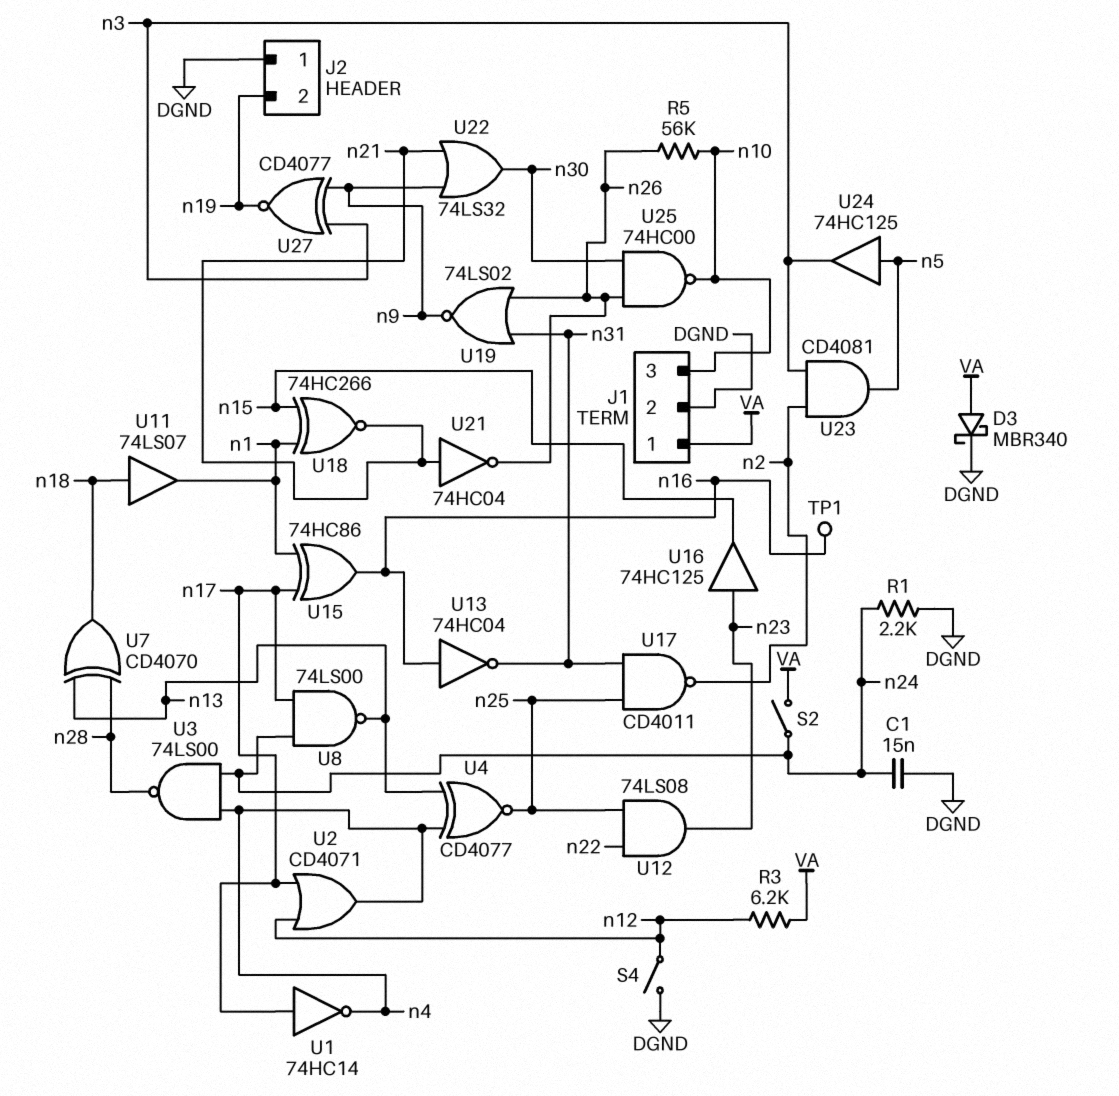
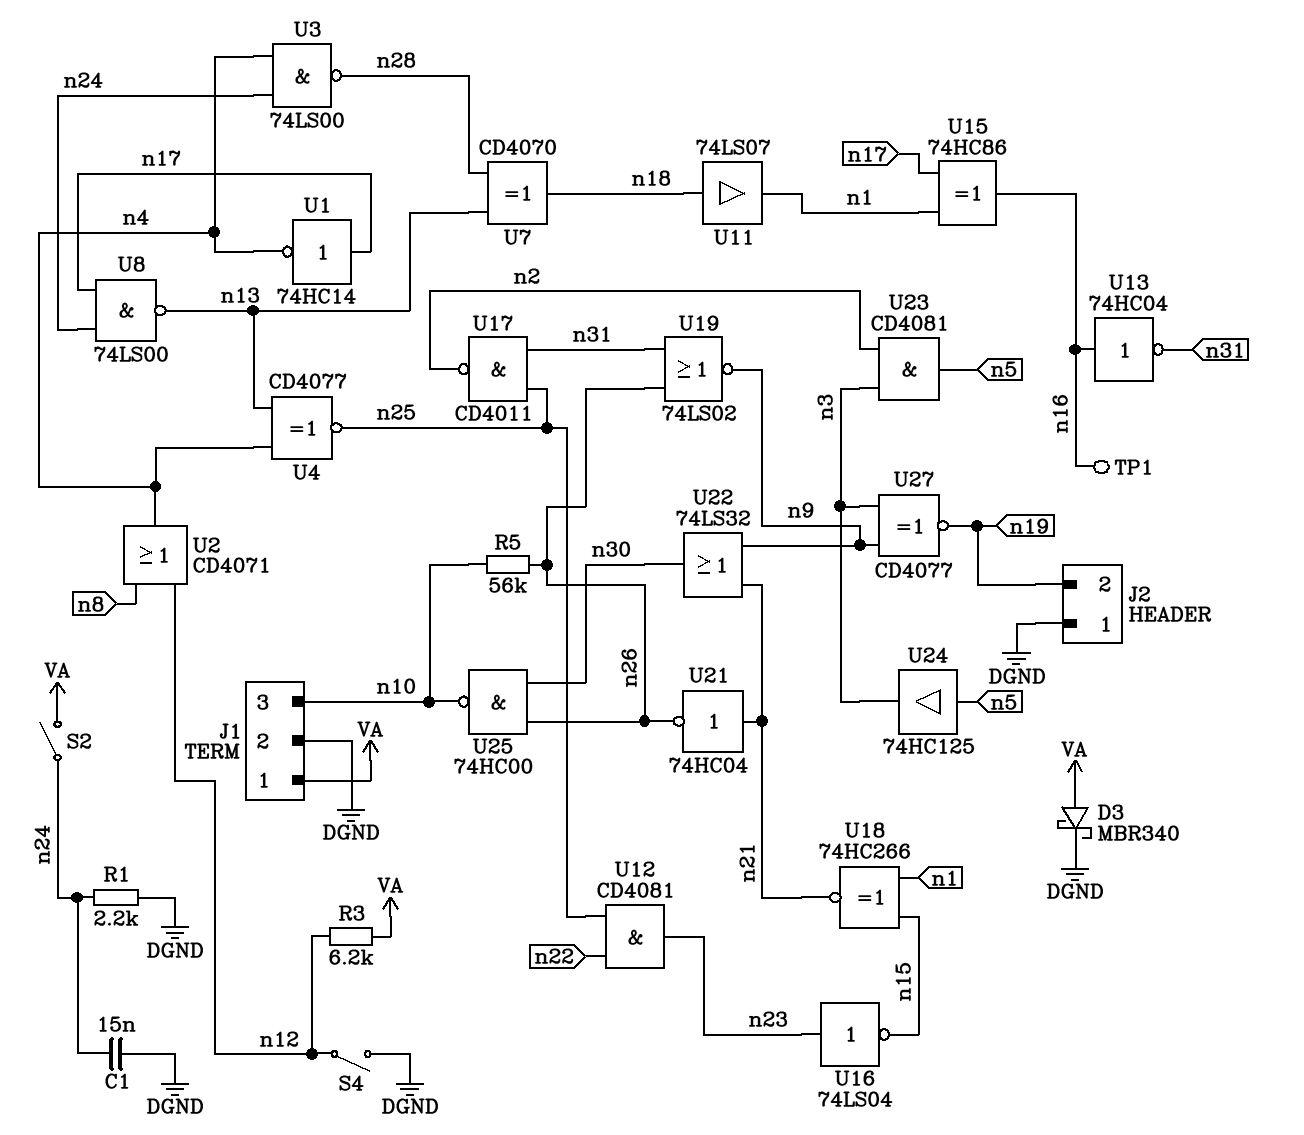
U2: OR CD4071 (in n12, in n17, out n4) -> OR CD4071 (in n8, in n12, out n4)
U12: AND 74LS08 (in n22, in n25, out n23) -> AND CD4081 (in n22, in n25, out n23)
U16: buffer 74HC125 (in n23, out n15) -> NOT 74LS04 (in n23, out n15)

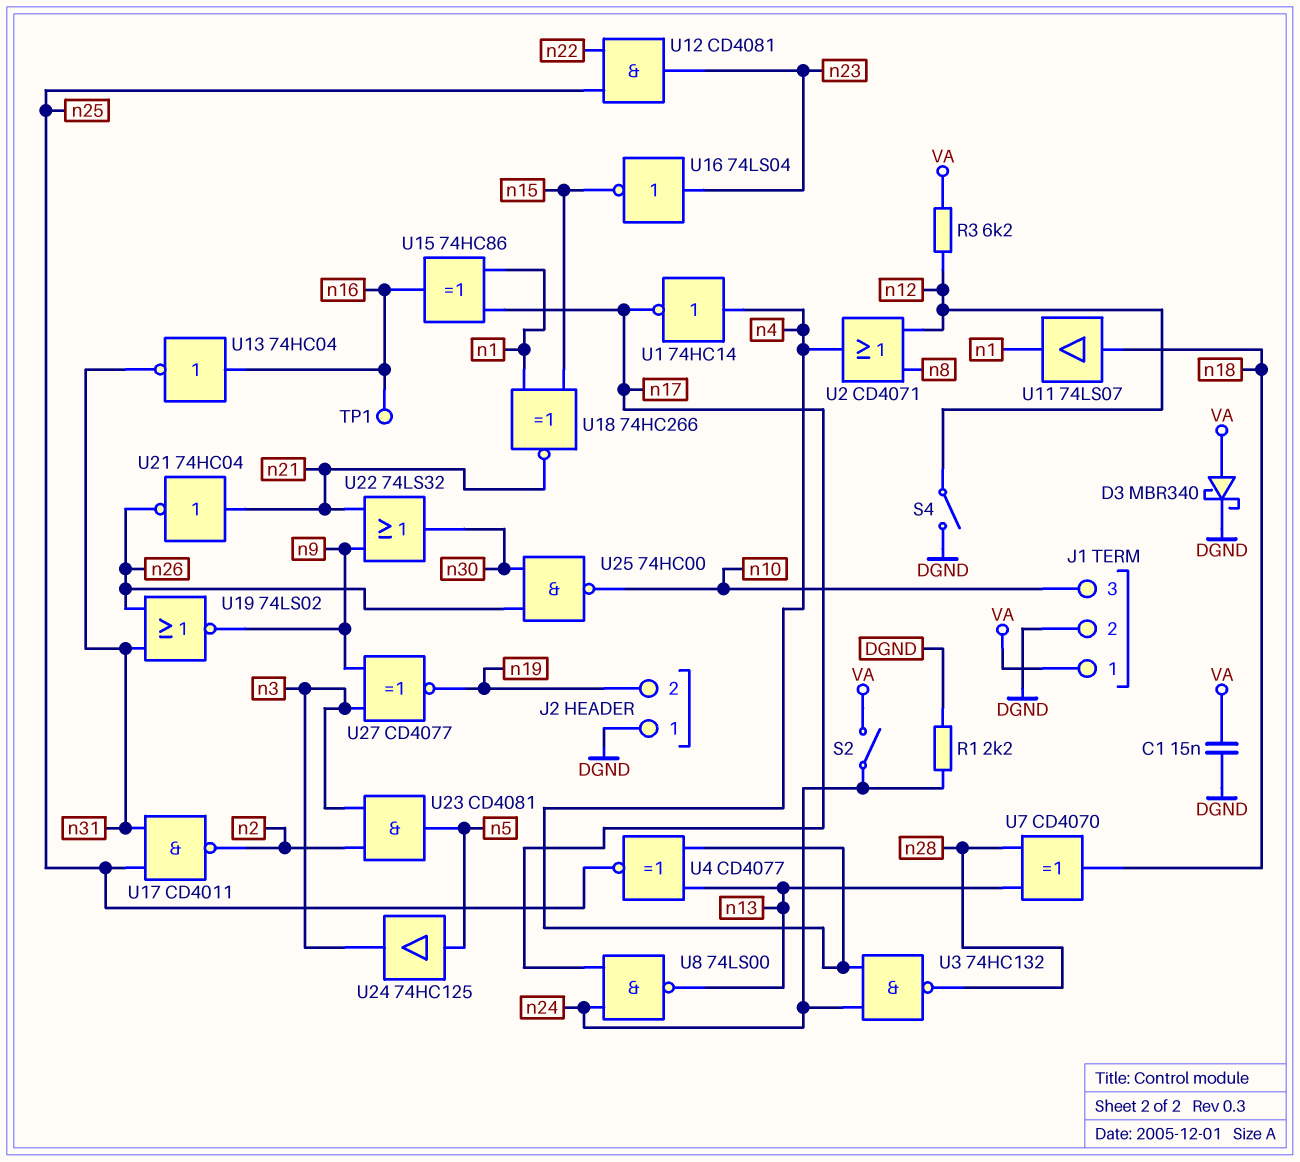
C1: 15nF (DGND, n24) -> 15nF (DGND, VA)
R5: 56k (n10, n26) -> none
U1: NOT 74HC14 (in n17, out n4) -> NOT 74HC14 (in n4, out n17)
U3: NAND 74LS00 (in n4, in n24, out n28) -> NAND 74HC132 (in n4, in n24, out n28)

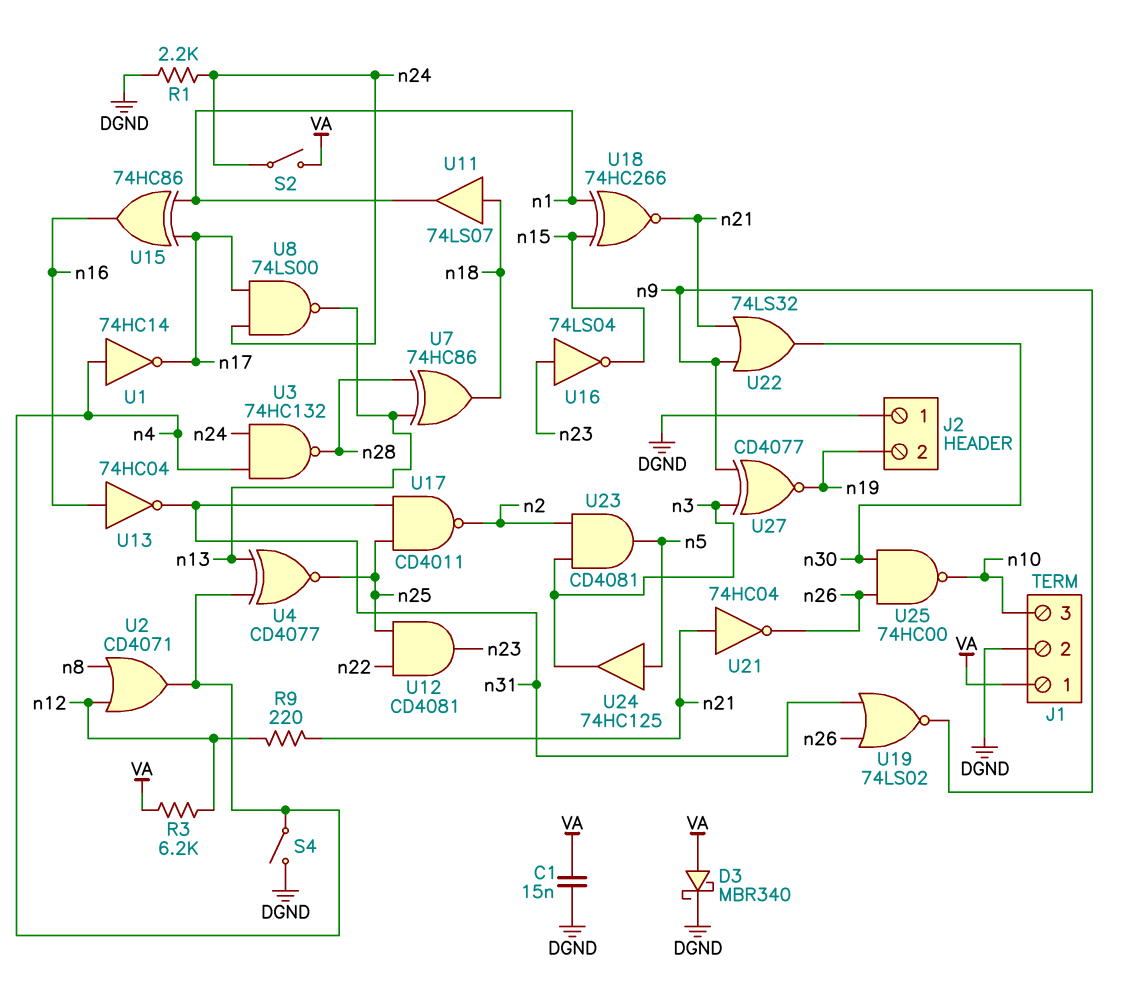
R9: none -> 220 (n12, n21)
S4: switch (DGND, n12) -> switch (DGND, n4)
TP1: test point (n16) -> none
U7: XOR CD4070 (in n13, in n28, out n18) -> XOR 74HC86 (in n13, in n28, out n18)

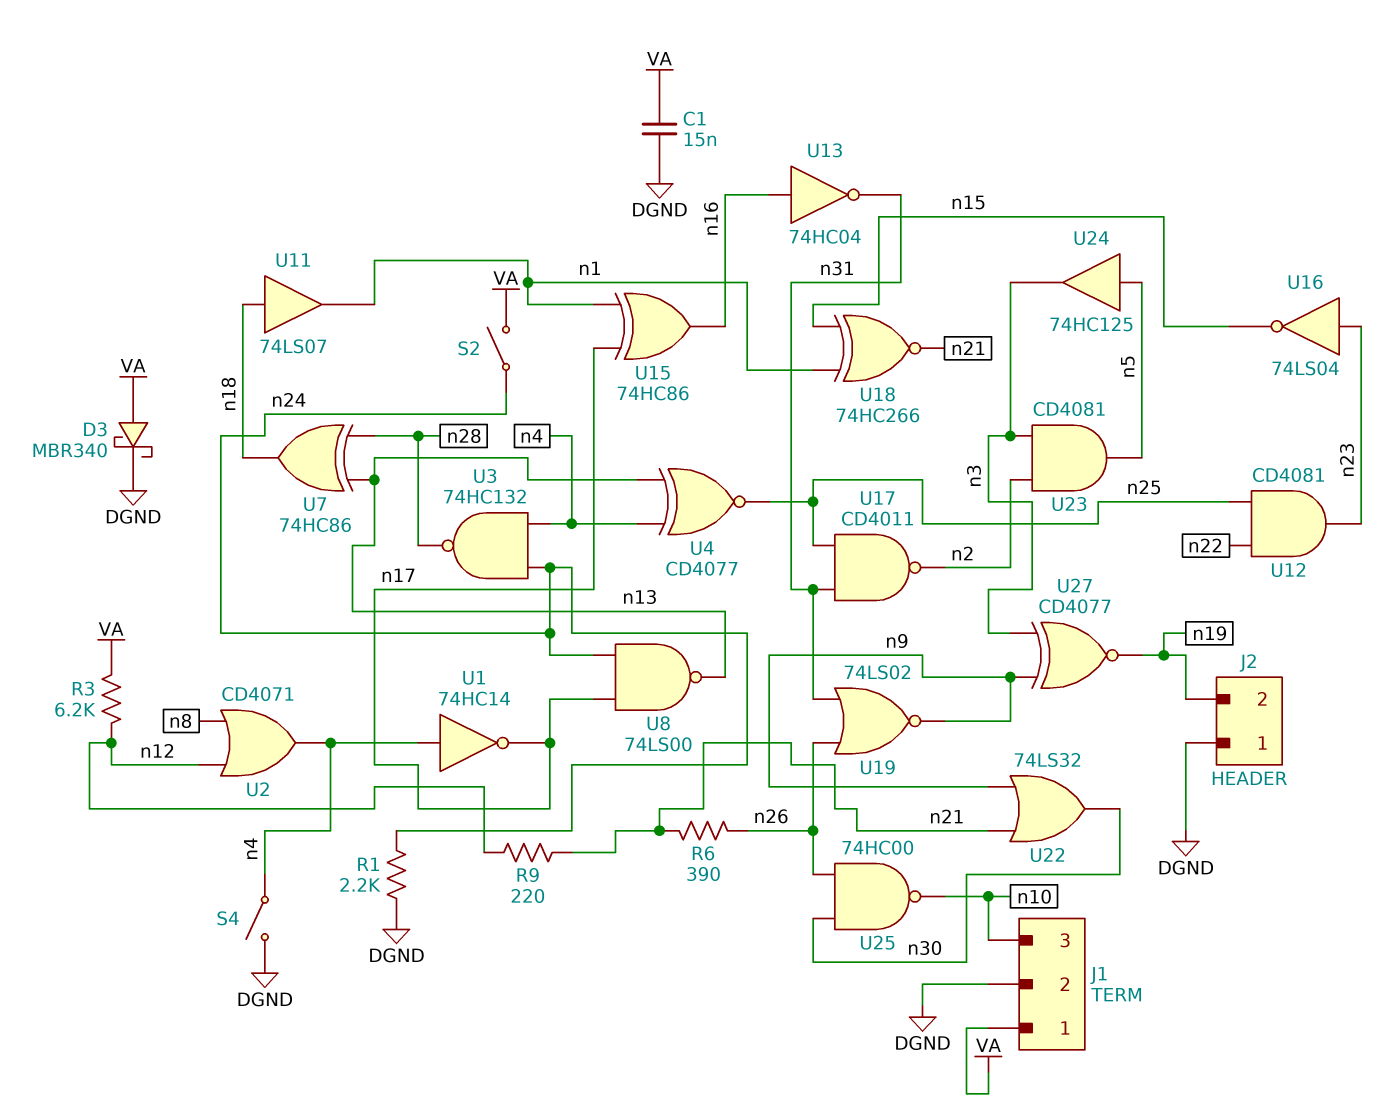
R6: none -> 390 (n21, n26)
U21: NOT 74HC04 (in n21, out n26) -> none

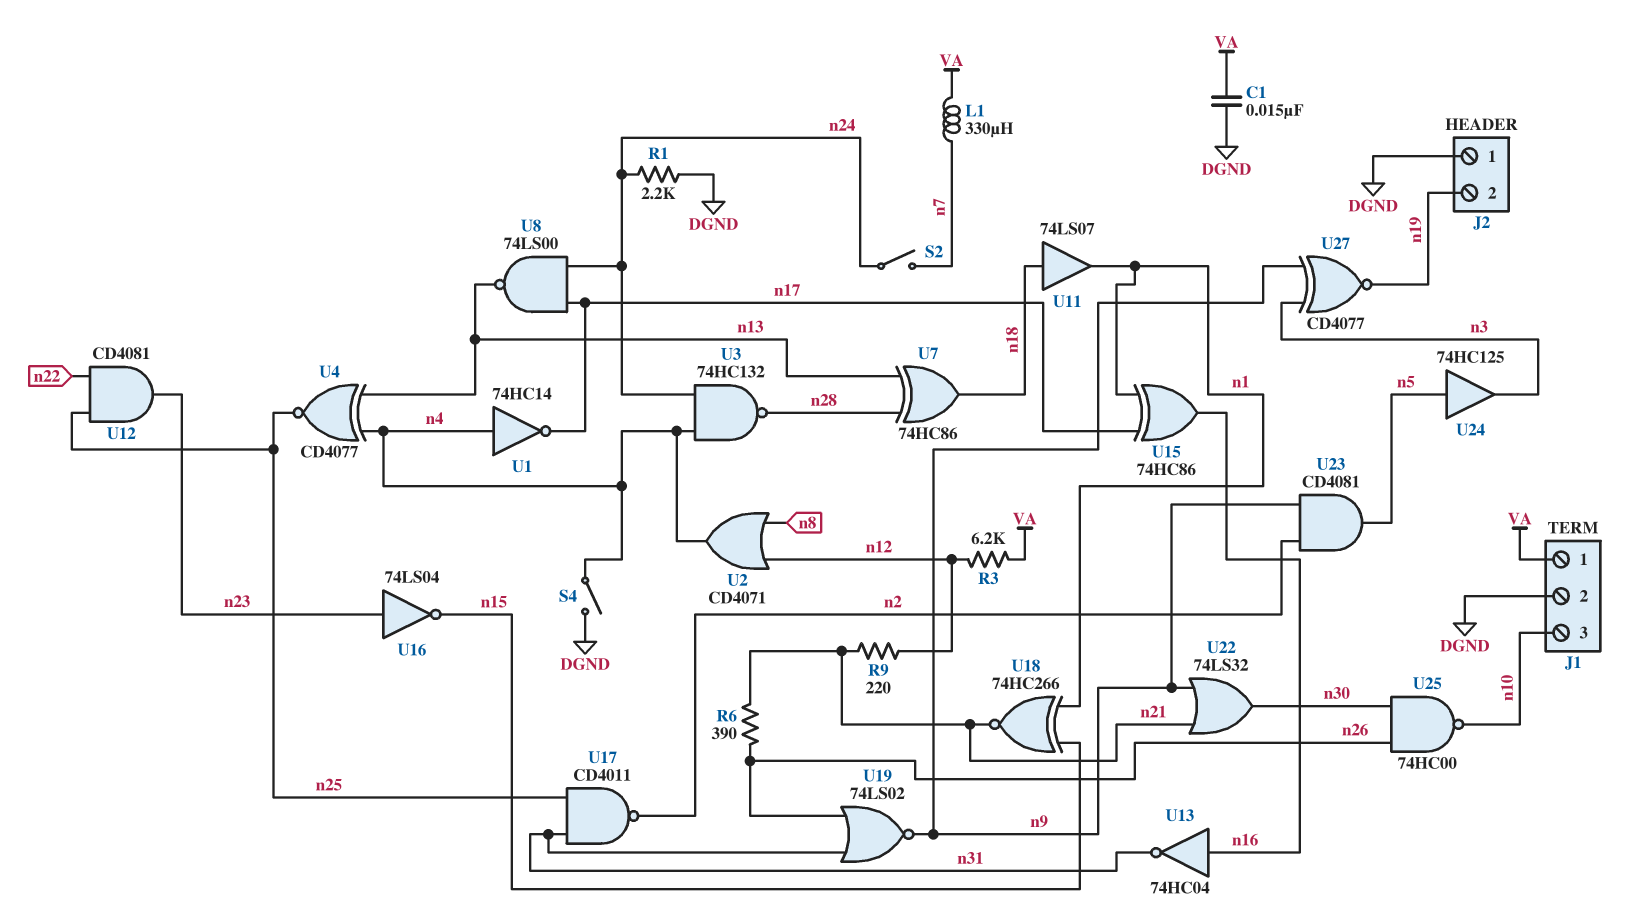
D3: schottky MBR340 (A VA, K DGND) -> none
L1: none -> 330uH (VA, n7)
S2: switch (VA, n24) -> switch (n7, n24)
U23: AND CD4081 (in n2, in n3, out n5) -> AND CD4081 (in n2, in n9, out n5)

